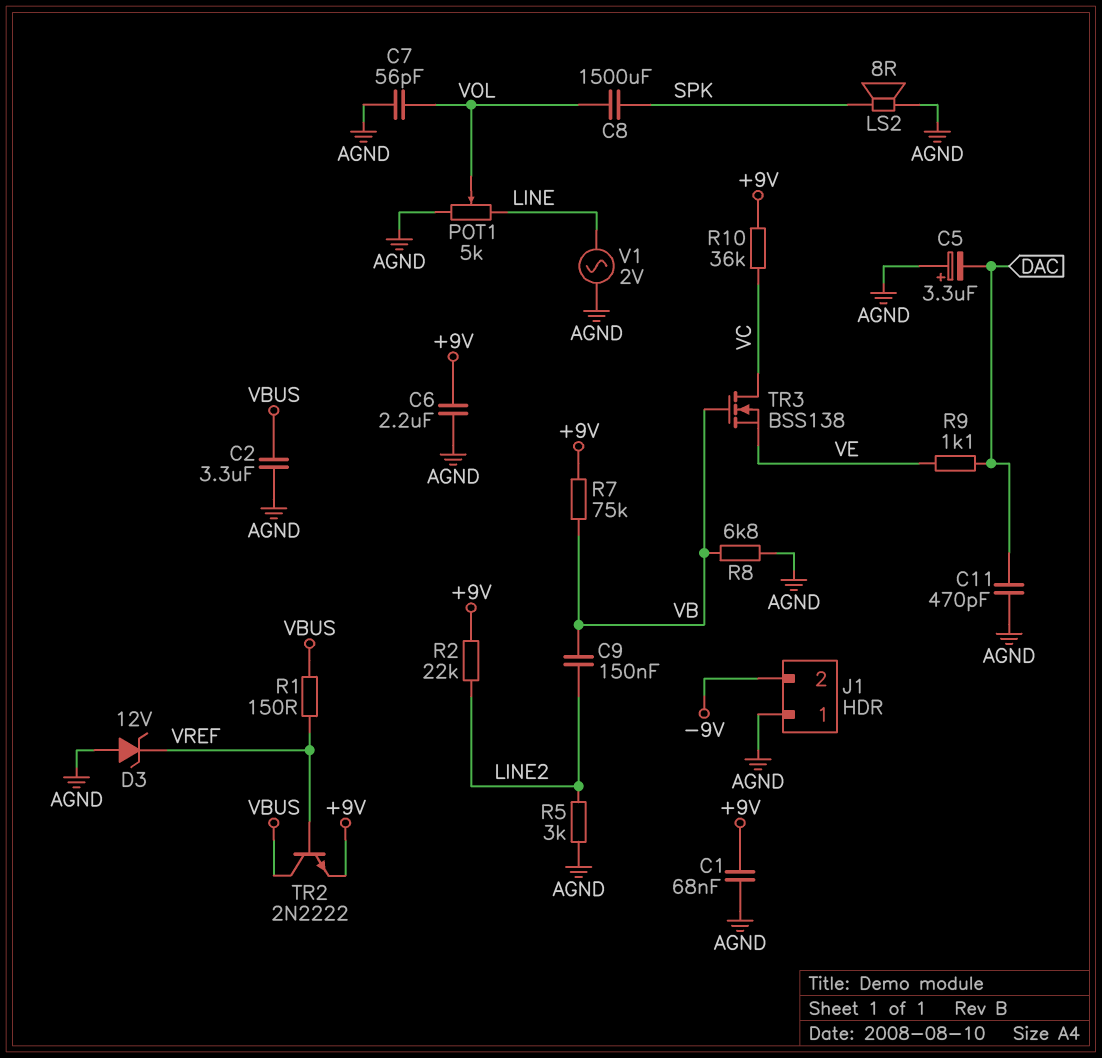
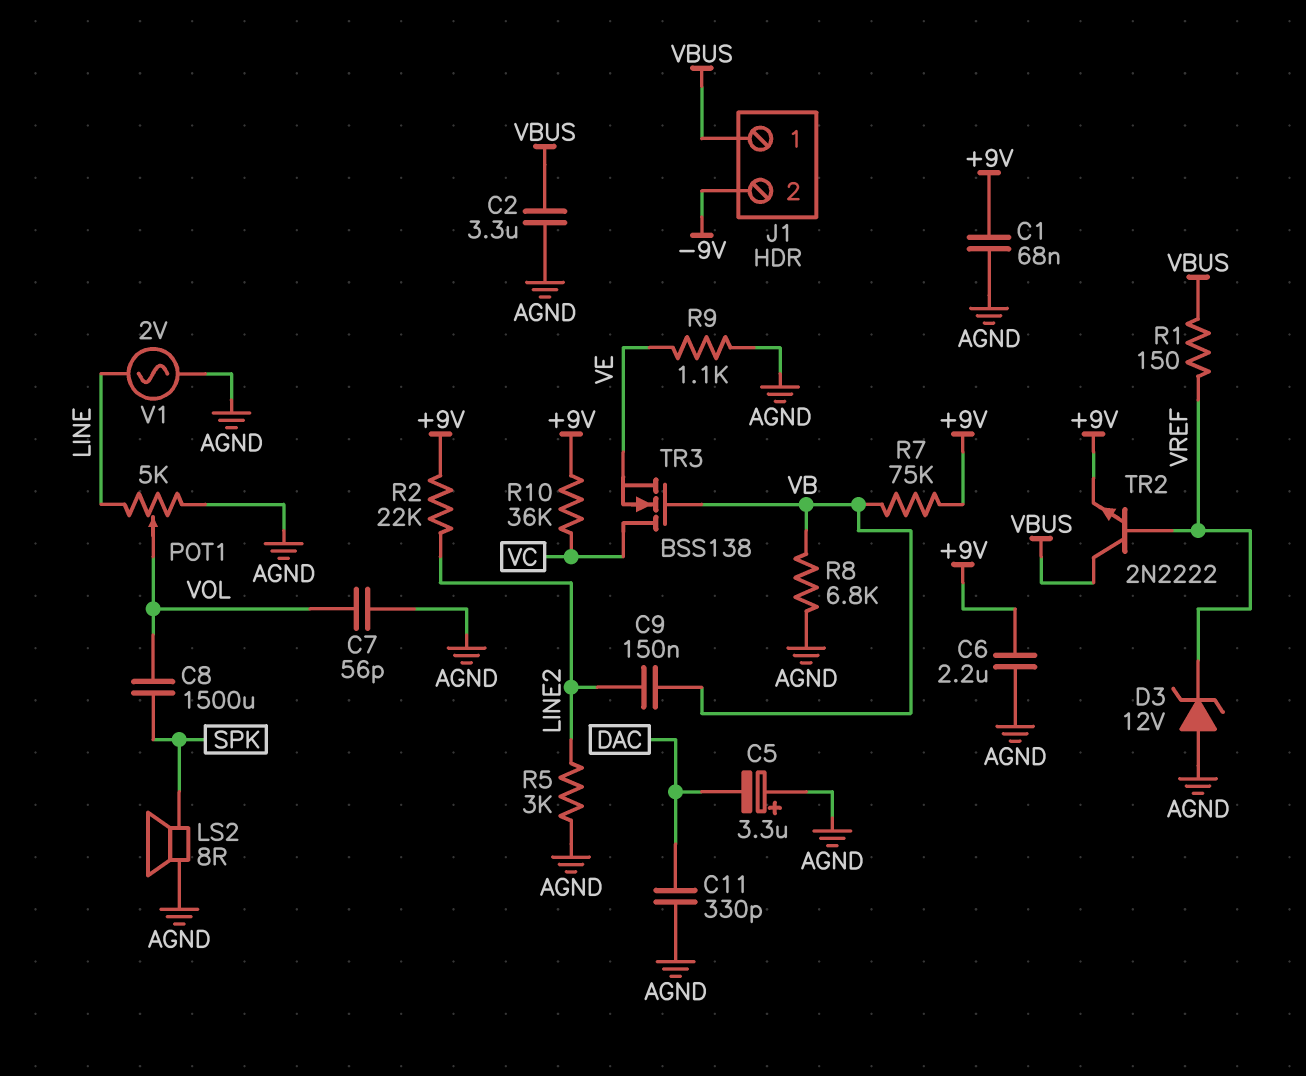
C11: 470pF (AGND, DAC) -> 330pF (AGND, DAC)
J1 pin 1: AGND -> VBUS
R9: 1.1k (DAC, VE) -> 1.1k (AGND, VE)

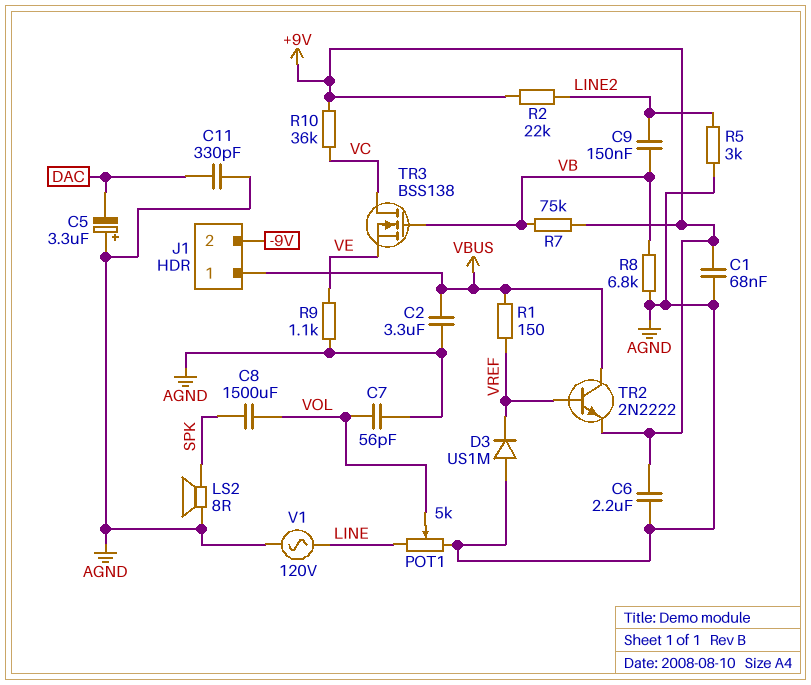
D3: zener 12V (A AGND, K VREF) -> diode US1M (A AGND, K VREF)
V1: AC 2V (AGND, LINE) -> AC 120V (AGND, LINE)

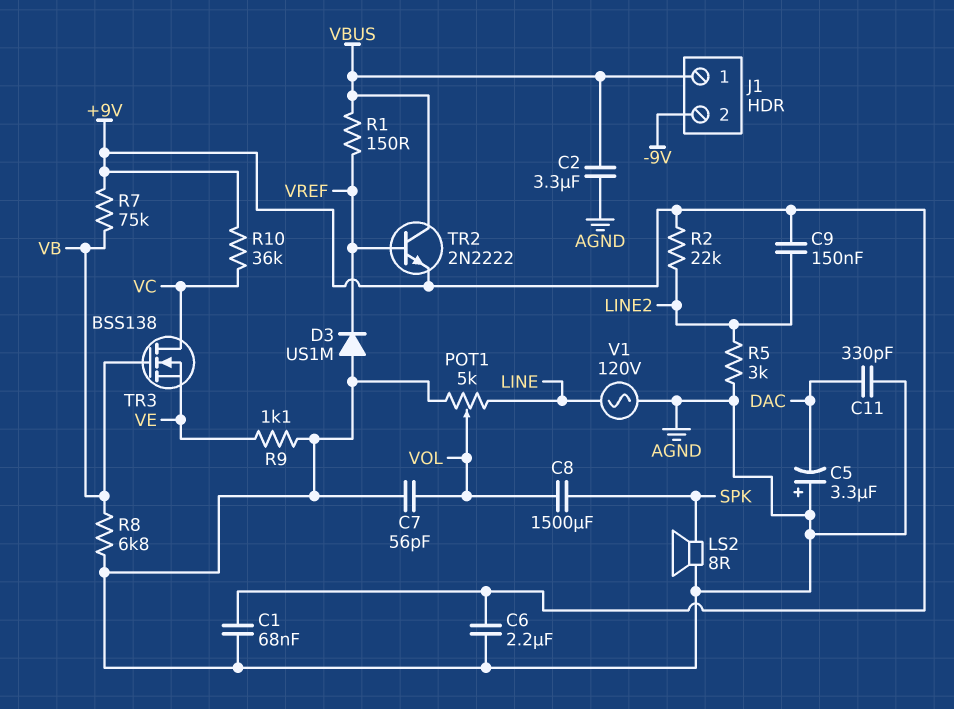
C9: 150nF (LINE2, VB) -> 150nF (+9V, LINE2)

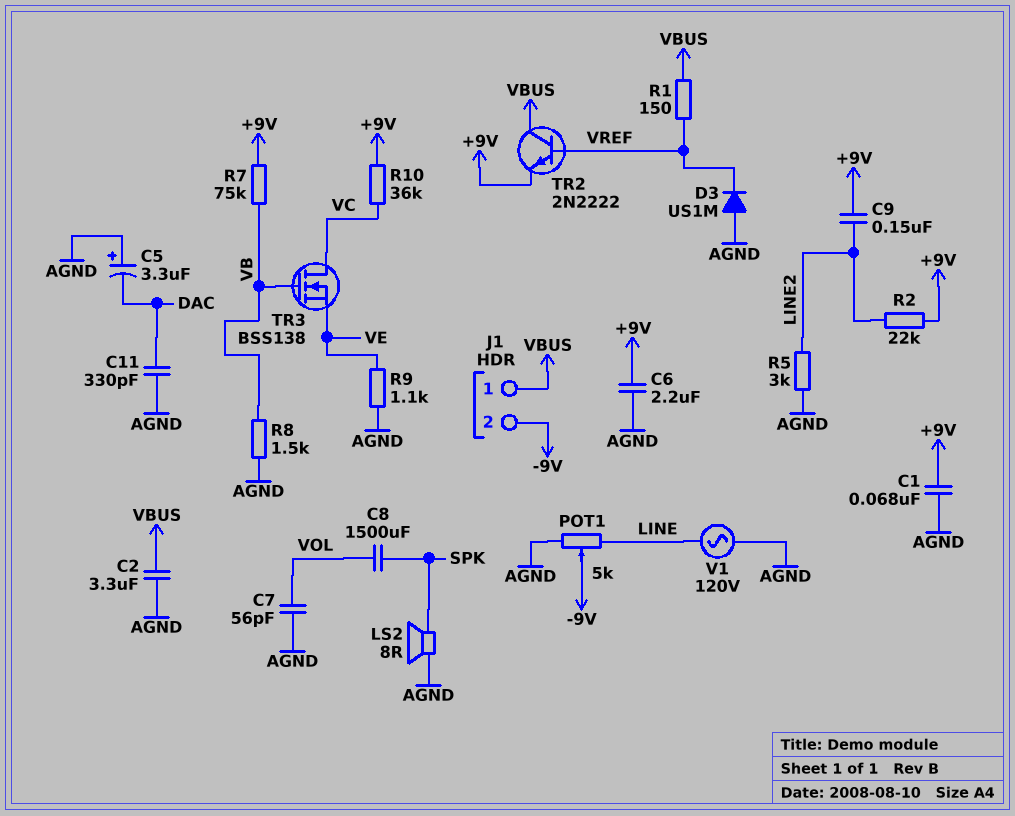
POT1: 5k (AGND, LINE, wiper VOL) -> 5k (AGND, LINE, wiper -9V)
R8: 6.8k (AGND, VB) -> 1.5k (AGND, VB)

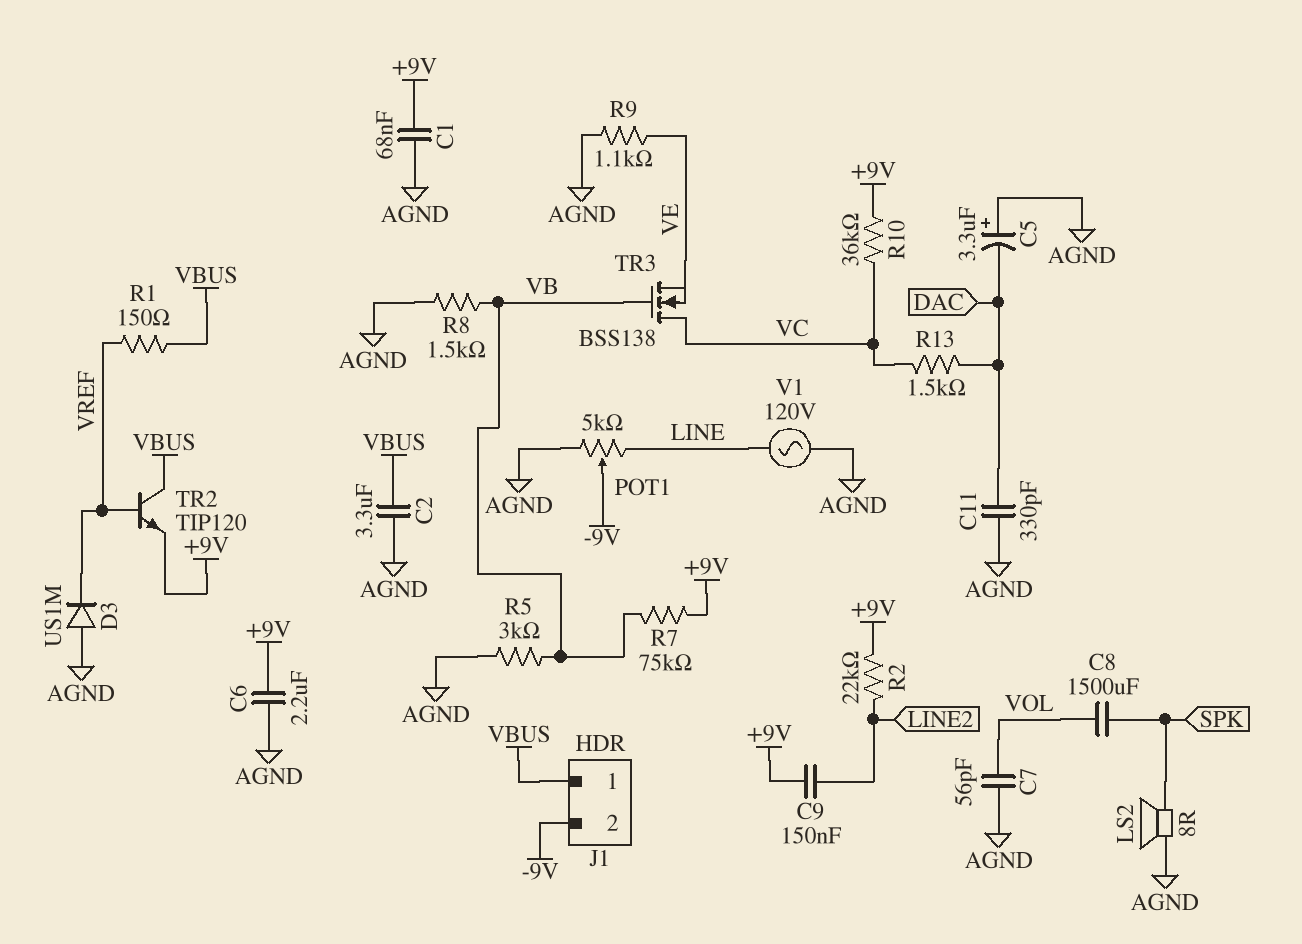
R5: 3k (AGND, LINE2) -> 3k (AGND, VB)
R13: none -> 1.5k (DAC, VC)
TR2: NPN 2N2222 (B VREF, C VBUS, E +9V) -> NPN TIP120 (B VREF, C VBUS, E +9V)

